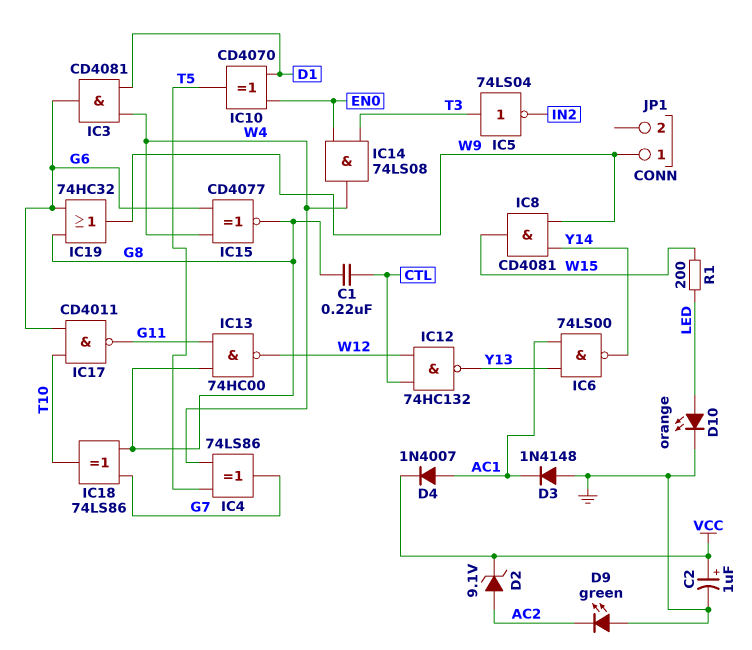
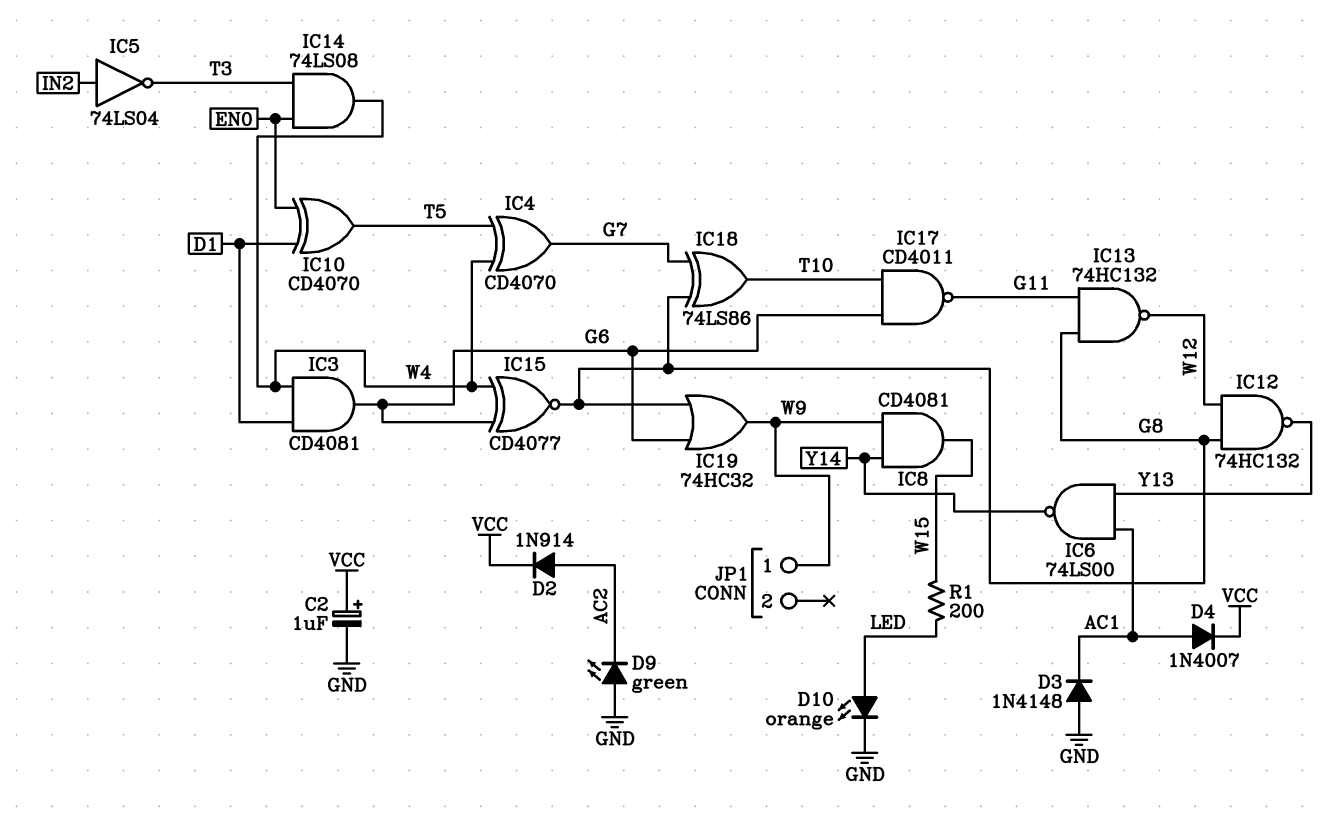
C1: 220nF (CTL, G8) -> none
D2: zener 9.1V (A AC2, K VCC) -> diode 1N914 (A AC2, K VCC)
IC4: XOR 74LS86 (in T5, in W4, out G7) -> XOR CD4070 (in T5, in W4, out G7)
IC5: NOT 74LS04 (in T3, out IN2) -> NOT 74LS04 (in IN2, out T3)
IC12: NAND 74HC132 (in CTL, in W12, out Y13) -> NAND 74HC132 (in G8, in W12, out Y13)
IC13: NAND 74HC00 (in G8, in G11, out W12) -> NAND 74HC132 (in G8, in G11, out W12)

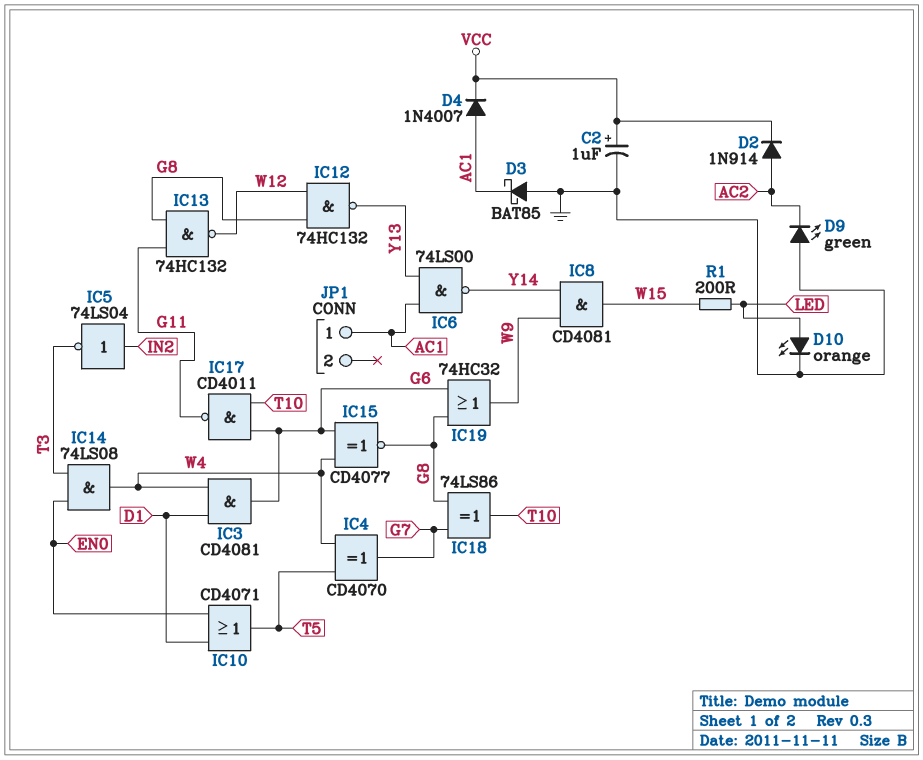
D3: diode 1N4148 (A GND, K AC1) -> schottky BAT85 (A GND, K AC1)
IC10: XOR CD4070 (in D1, in EN0, out T5) -> OR CD4071 (in D1, in EN0, out T5)
JP1 pin 1: W9 -> AC1

